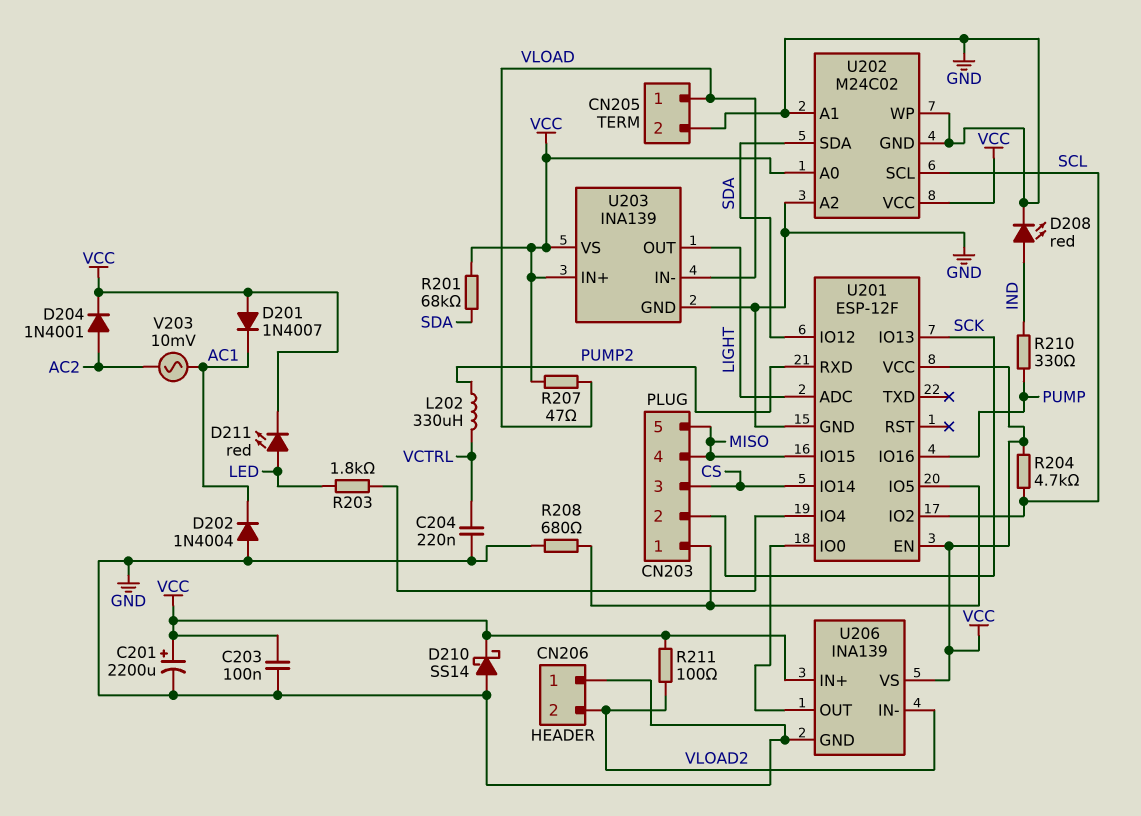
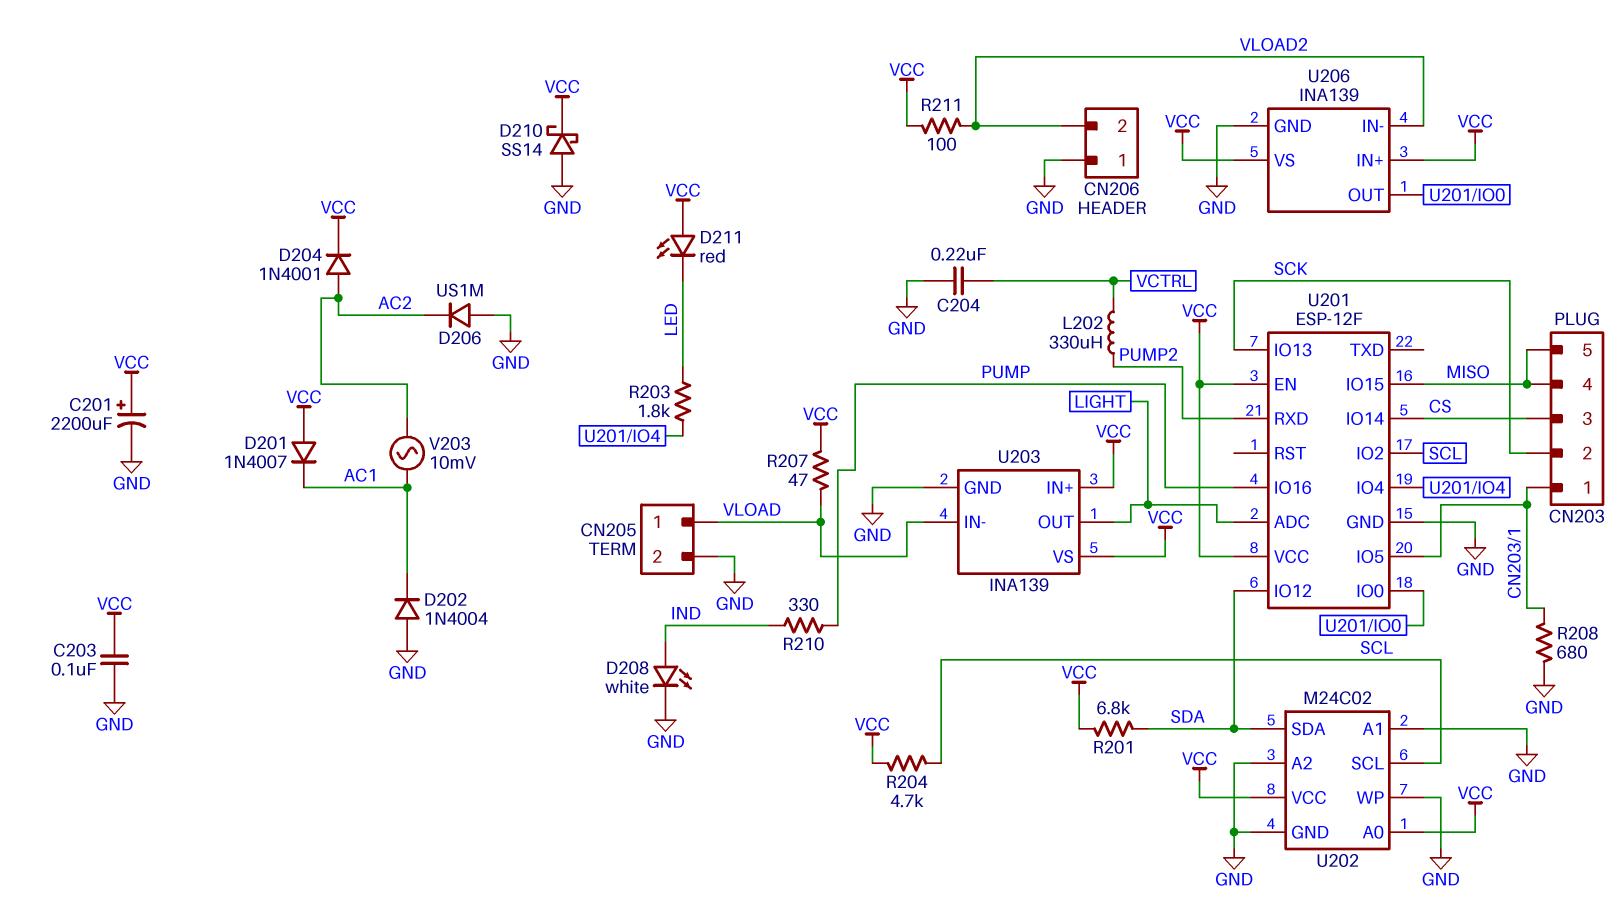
D206: none -> diode US1M (A GND, K AC2)
D208: LED red (A IND, K GND) -> LED white (A IND, K GND)
D211: LED red (A LED, K VCC) -> LED red (A VCC, K LED)
R201: 68k (SDA, VCC) -> 6.8k (SDA, VCC)

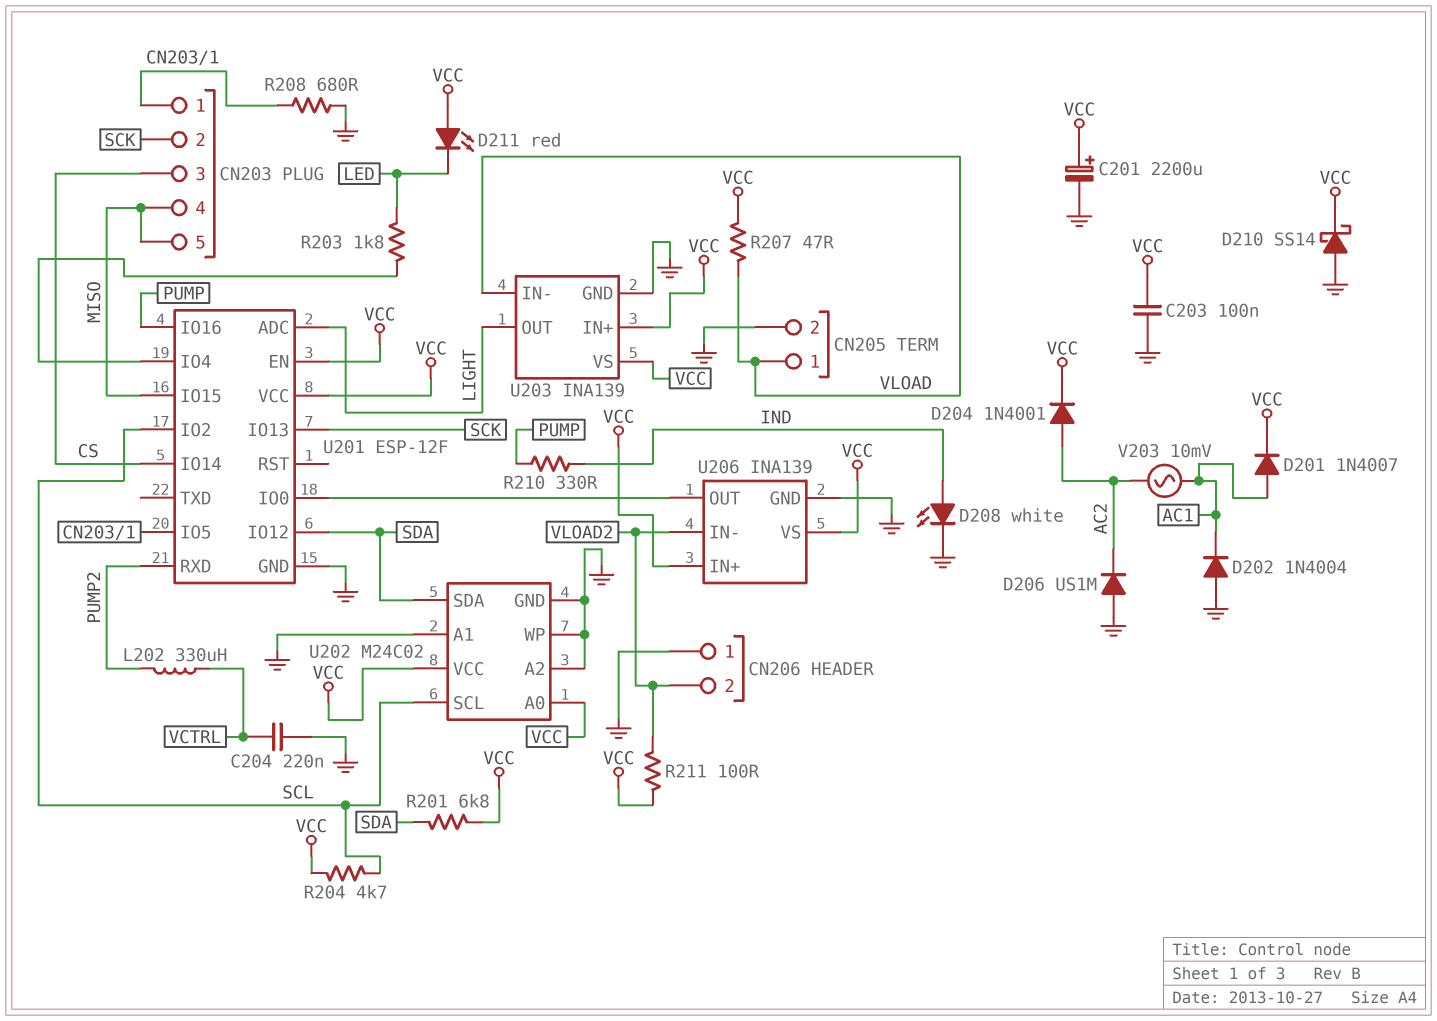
D201: diode 1N4007 (A VCC, K AC1) -> diode 1N4007 (A AC1, K VCC)

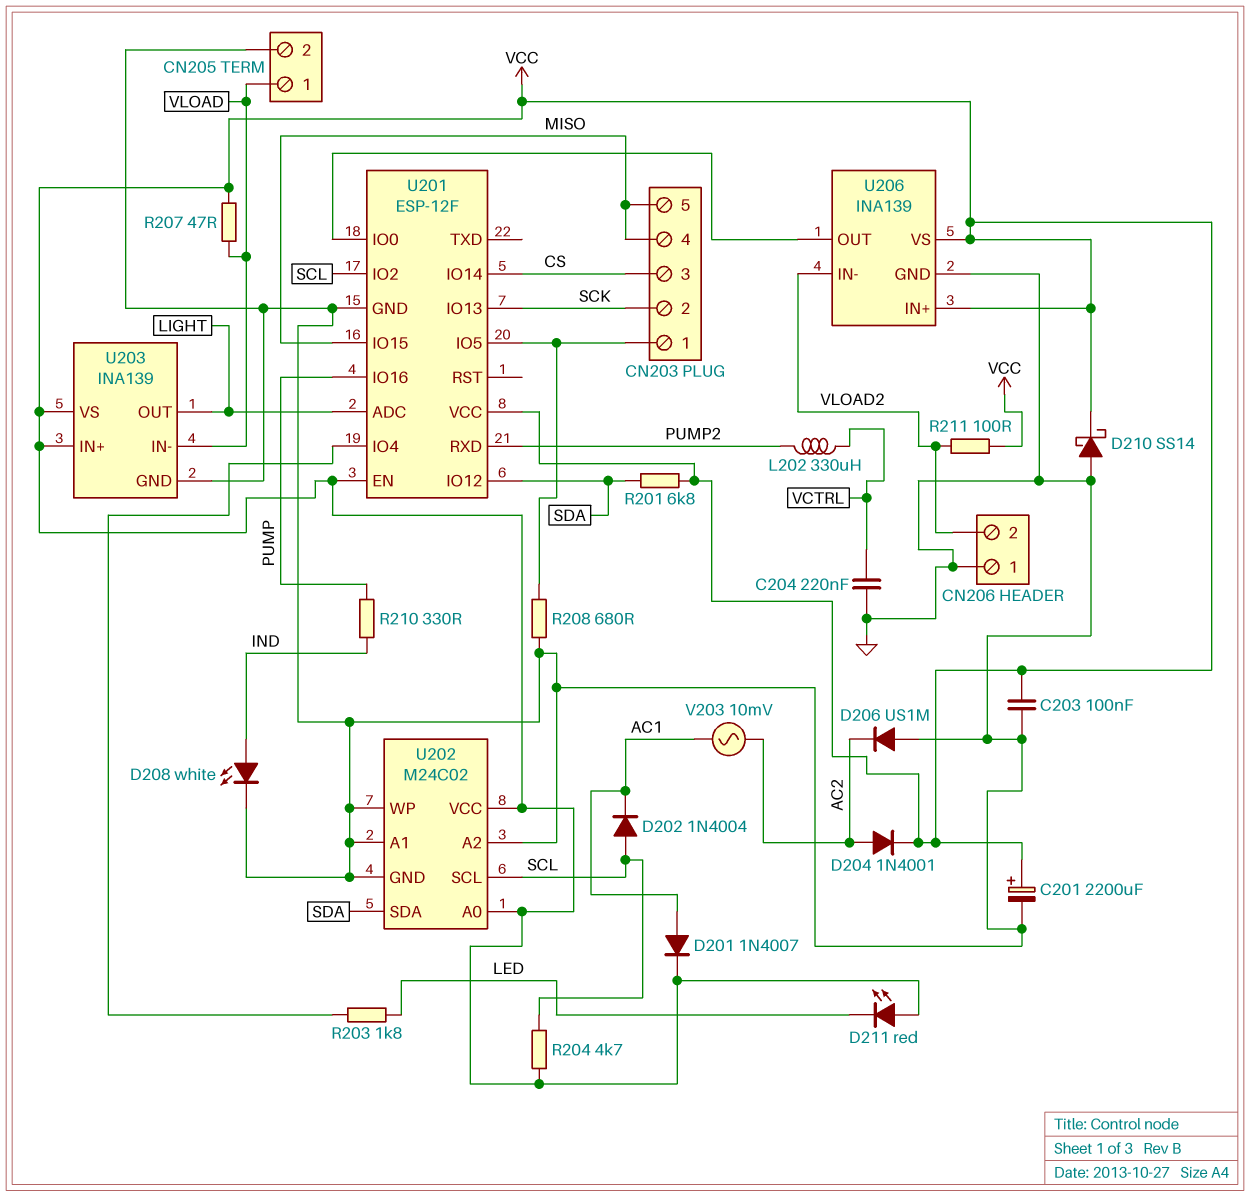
D202: diode 1N4004 (A GND, K AC1) -> diode 1N4004 (A SCL, K AC1)

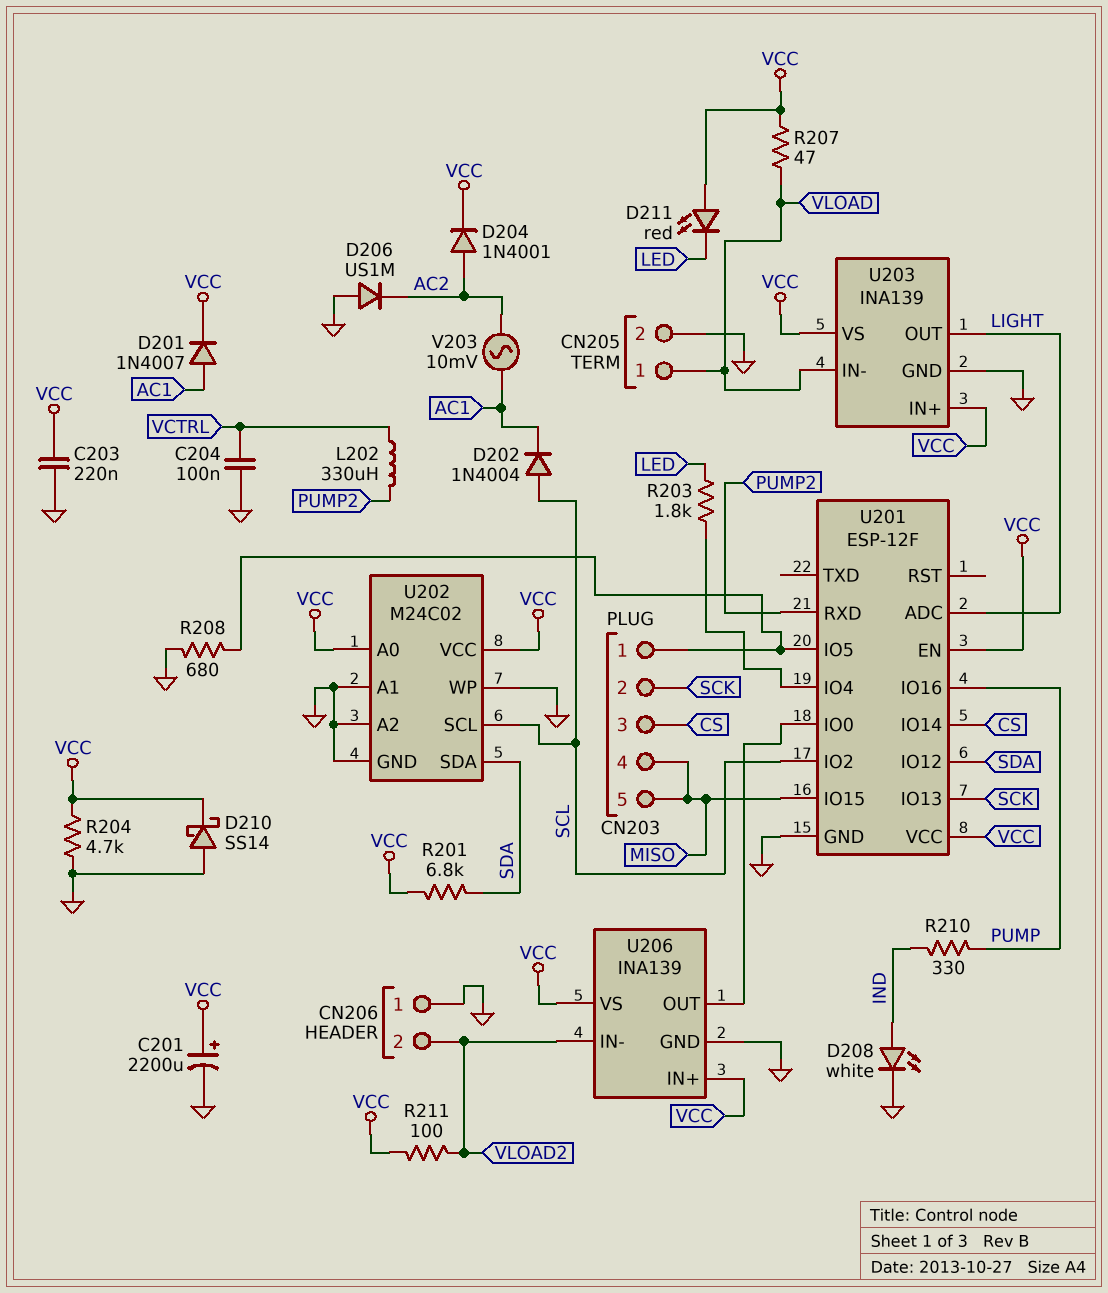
C203: 100nF (GND, VCC) -> 220nF (GND, VCC)
C204: 220nF (GND, VCTRL) -> 100nF (GND, VCTRL)
R204: 4.7k (SCL, VCC) -> 4.7k (GND, VCC)

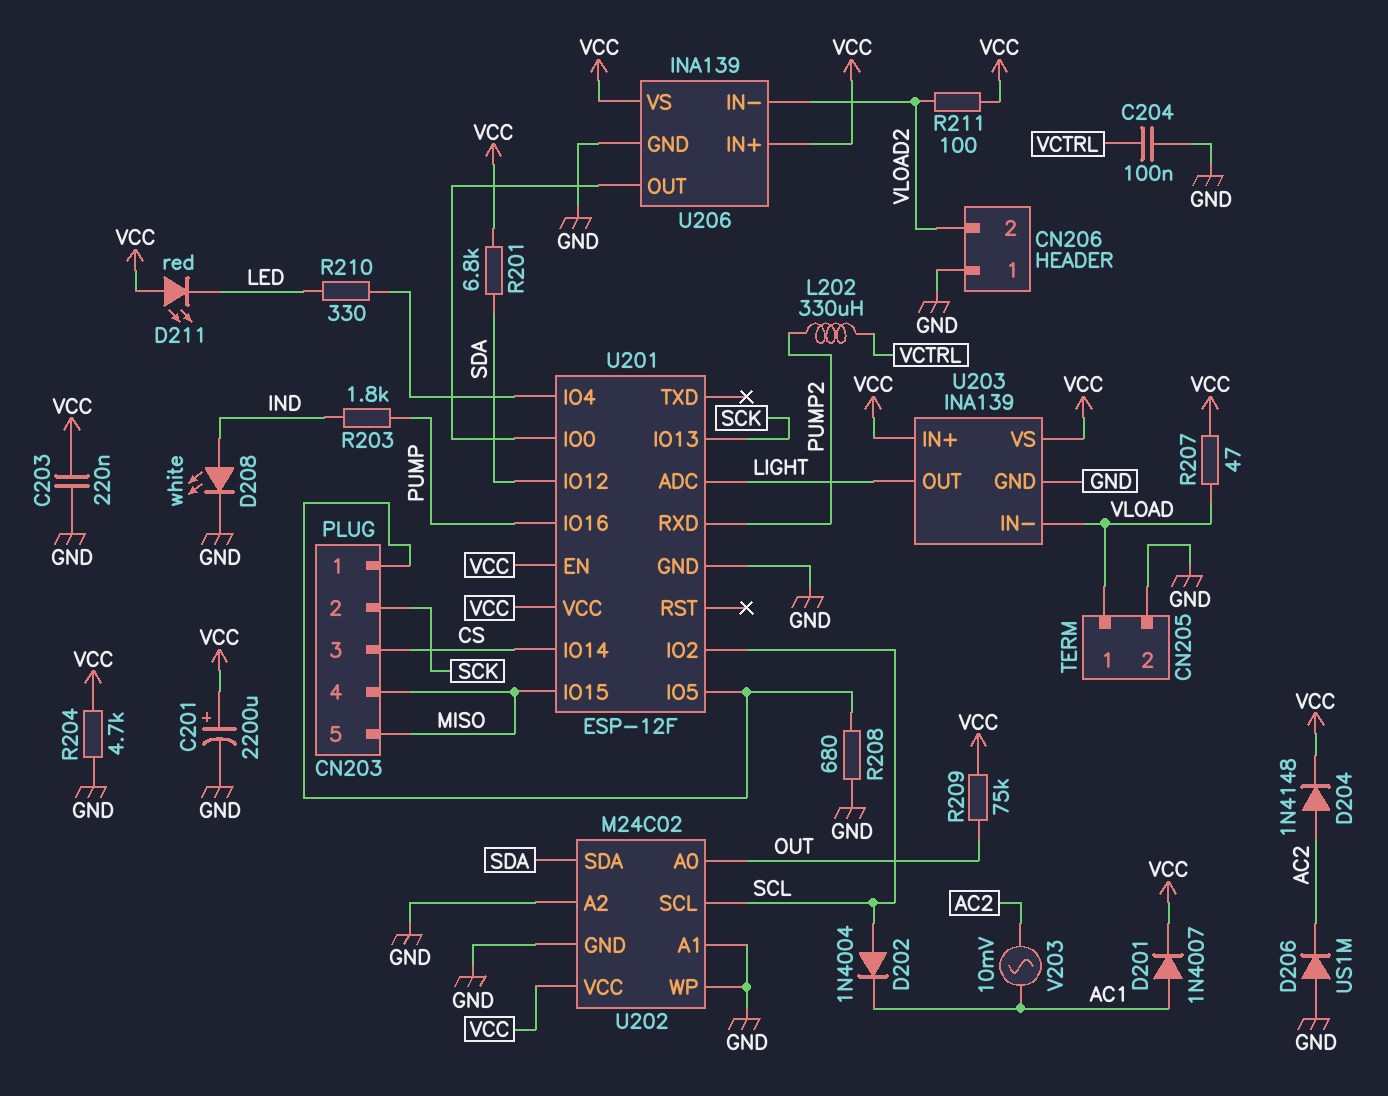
D204: diode 1N4001 (A AC2, K VCC) -> diode 1N4148 (A AC2, K VCC)
D210: schottky SS14 (A GND, K VCC) -> none
R203: 1.8k (LED, U201/IO4) -> 1.8k (IND, PUMP)
R209: none -> 75k (OUT, VCC)
R210: 330 (IND, PUMP) -> 330 (LED, U201/IO4)
U202 pin A0: VCC -> OUT

